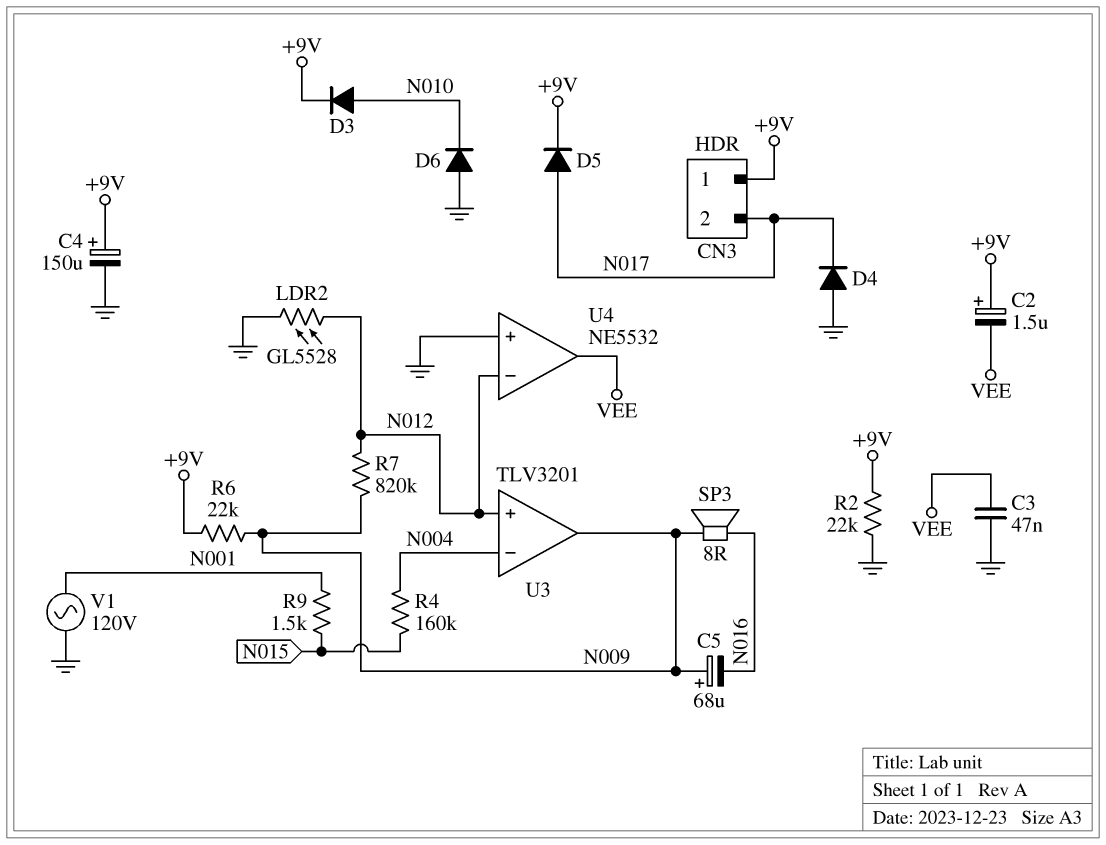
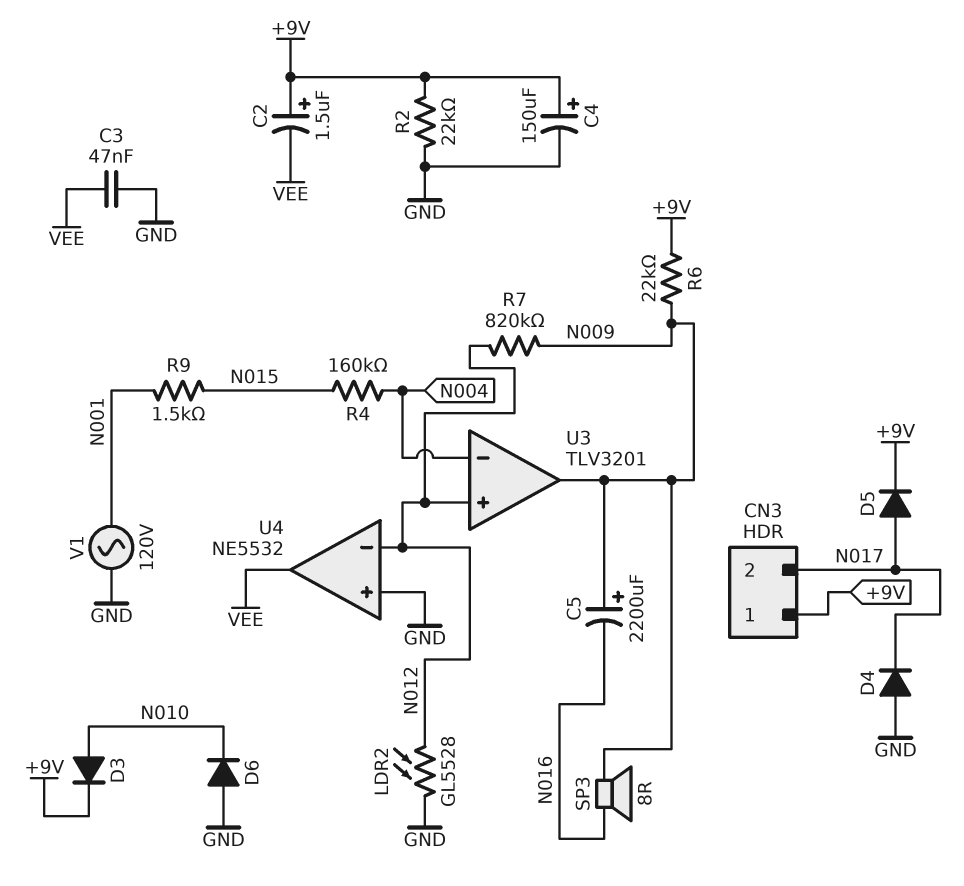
C5: 68uF (plus N009, minus N016) -> 2200uF (plus N009, minus N016)

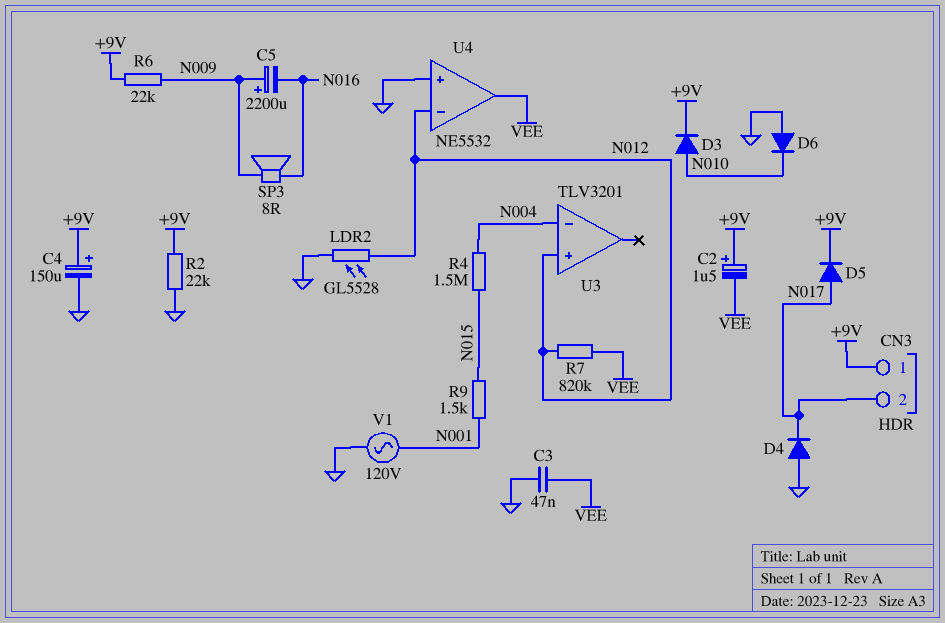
R4: 160k (N004, N015) -> 1.5M (N004, N015)
R7: 820k (N009, N012) -> 820k (N012, VEE)
U3 pin out: N009 -> none

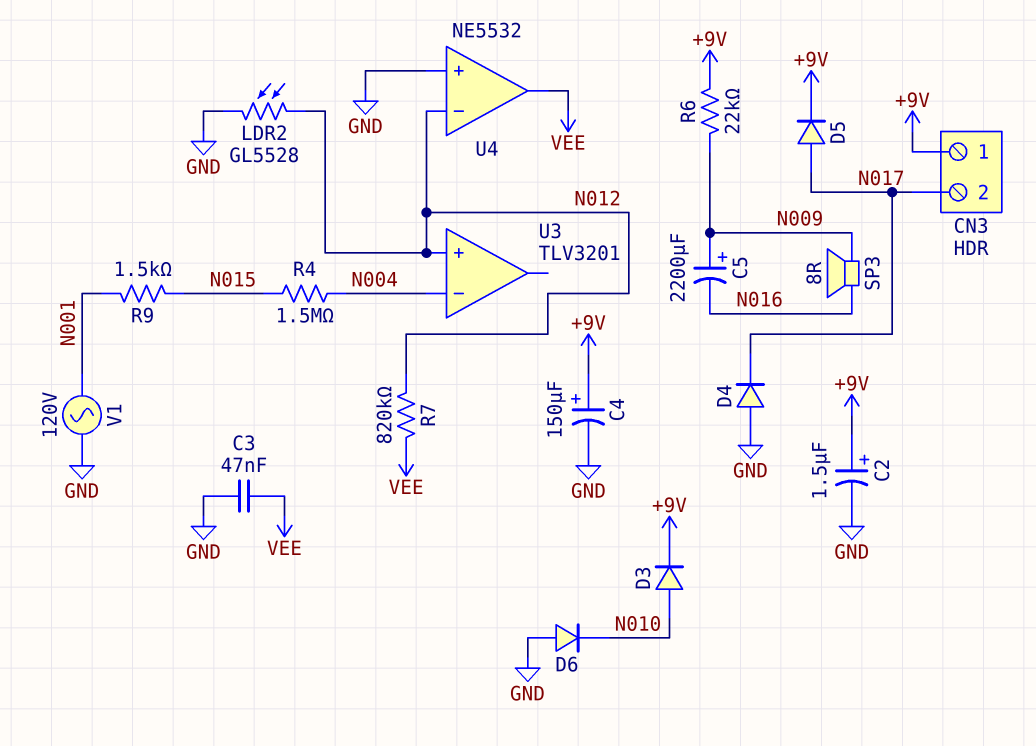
C2: 1.5uF (plus +9V, minus VEE) -> 1.5uF (plus +9V, minus GND)
R2: 22k (+9V, GND) -> none

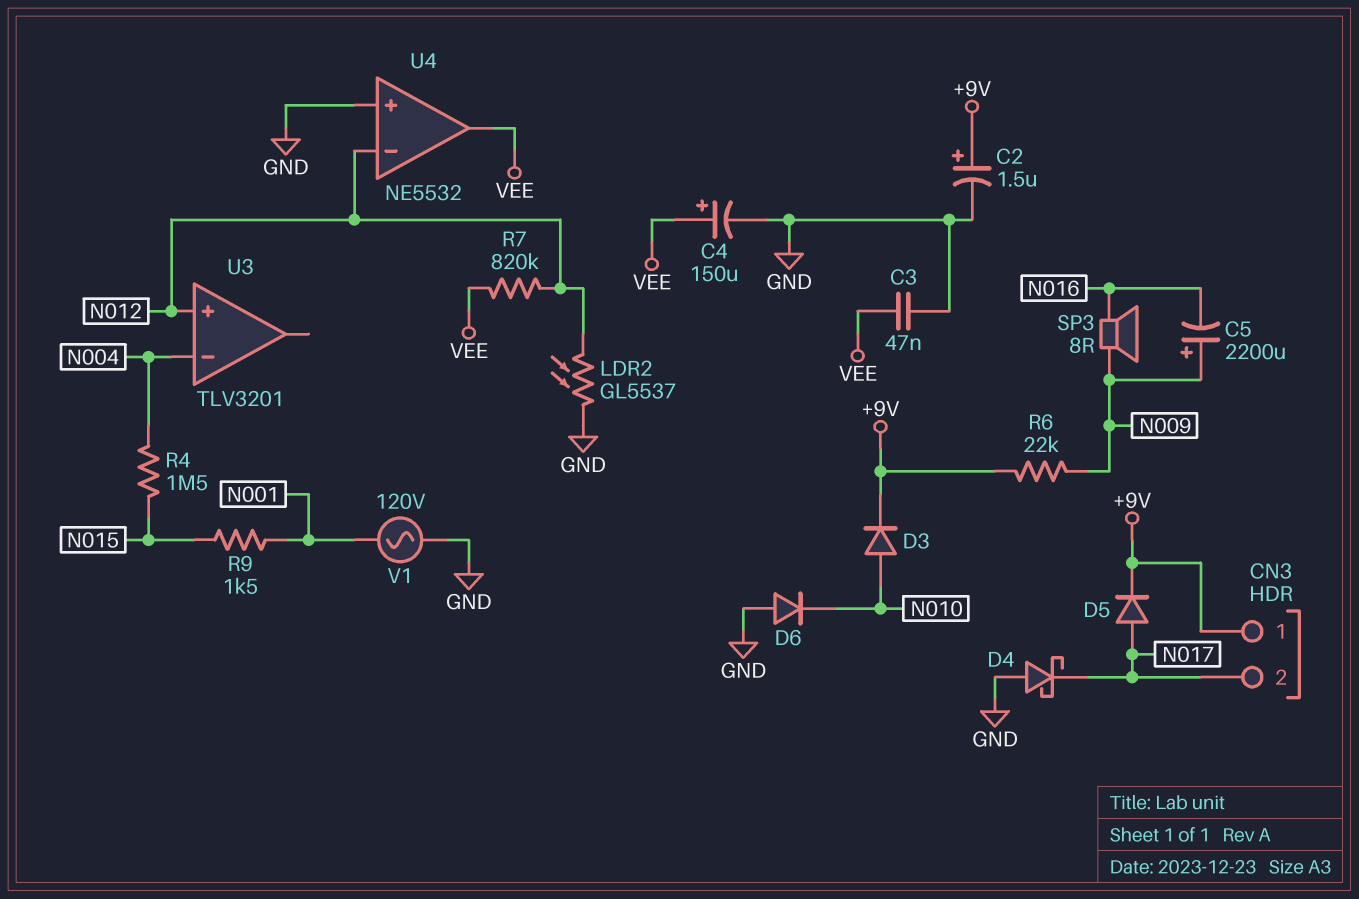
C4: 150uF (plus +9V, minus GND) -> 150uF (plus VEE, minus GND)
D4: diode (A GND, K N017) -> schottky (A GND, K N017)
LDR2: GL5528 (GND, N012) -> GL5537 (GND, N012)

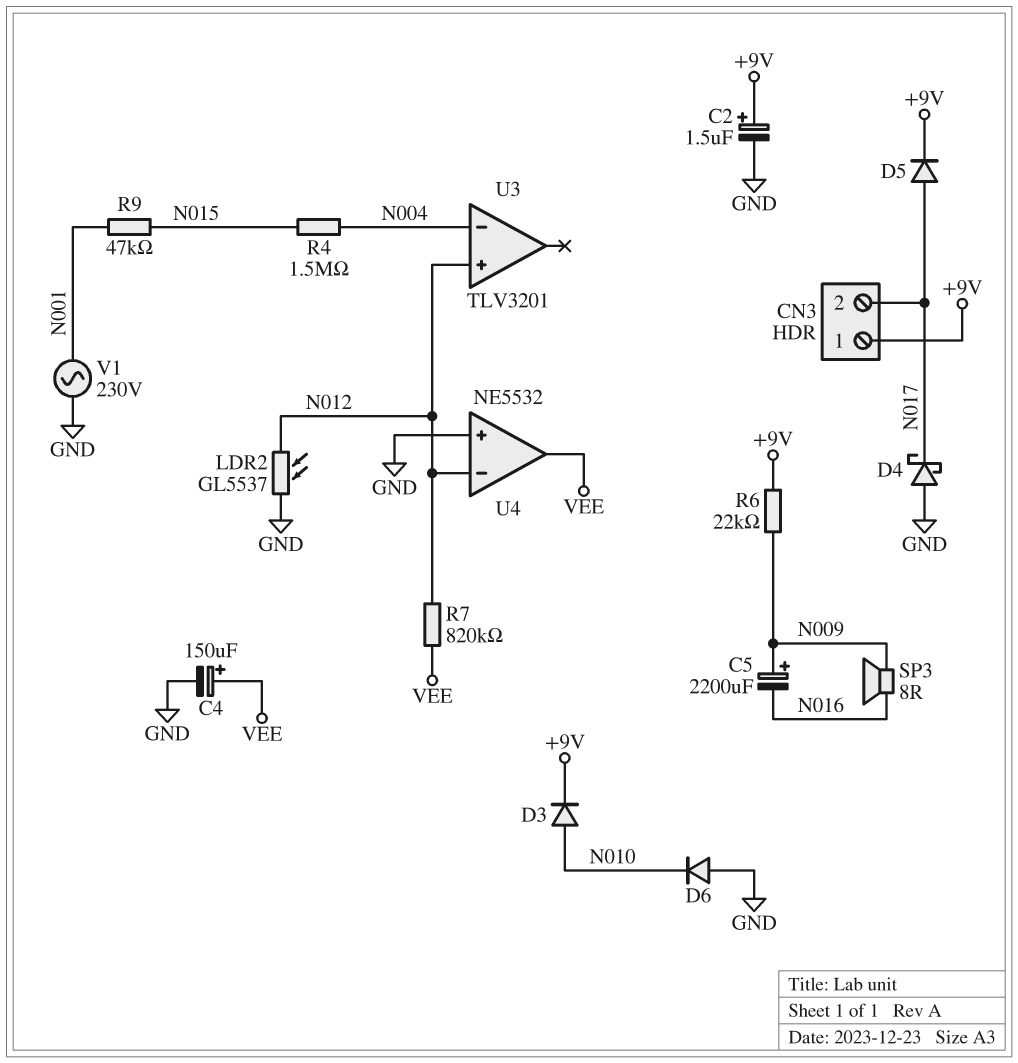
C3: 47nF (GND, VEE) -> none
R9: 1.5k (N001, N015) -> 47k (N001, N015)
V1: AC 120V (GND, N001) -> AC 230V (GND, N001)

